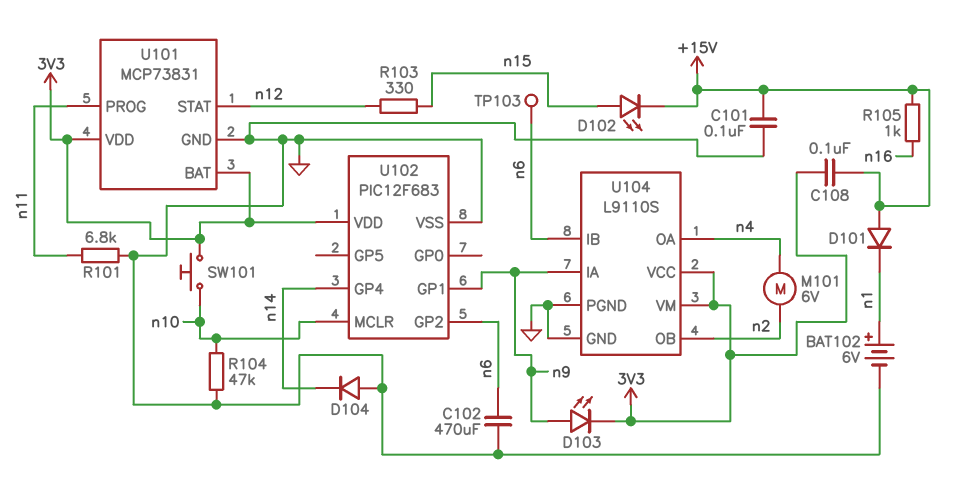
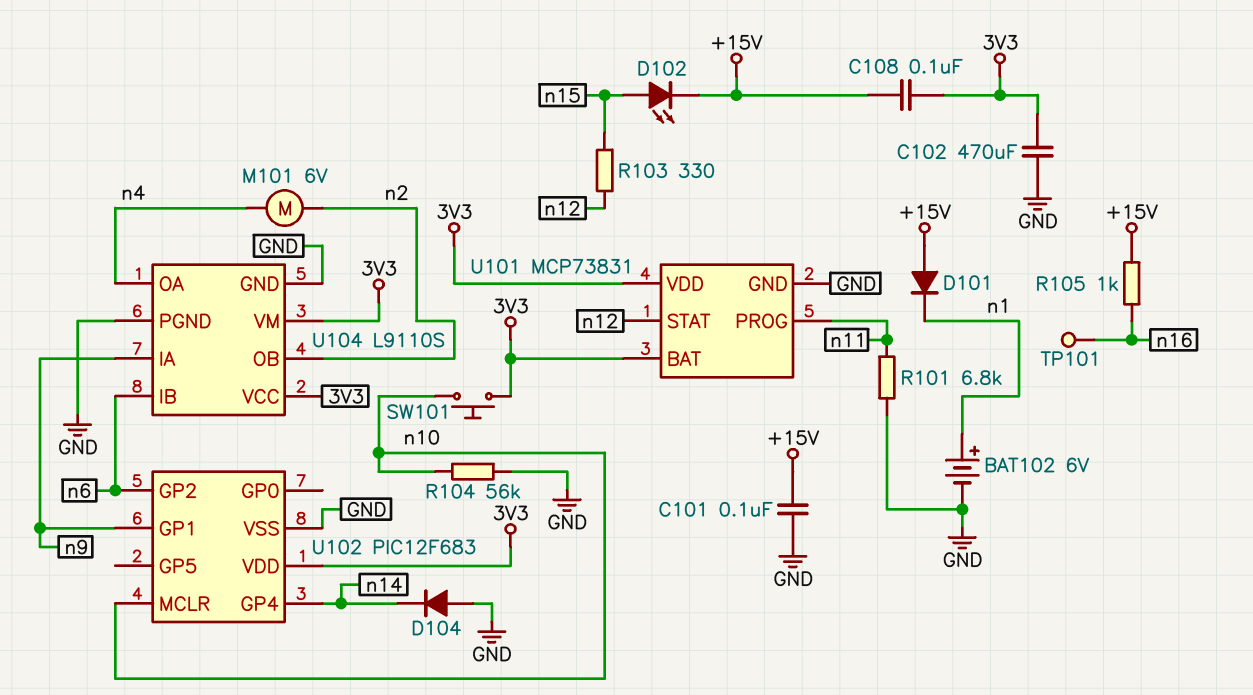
C102: 470uF (GND, n6) -> 470uF (3V3, GND)
D103: LED (A n9, K 3V3) -> none
R104: 47k (GND, n10) -> 56k (GND, n10)
TP101: none -> test point (n16)
TP103: test point (n6) -> none

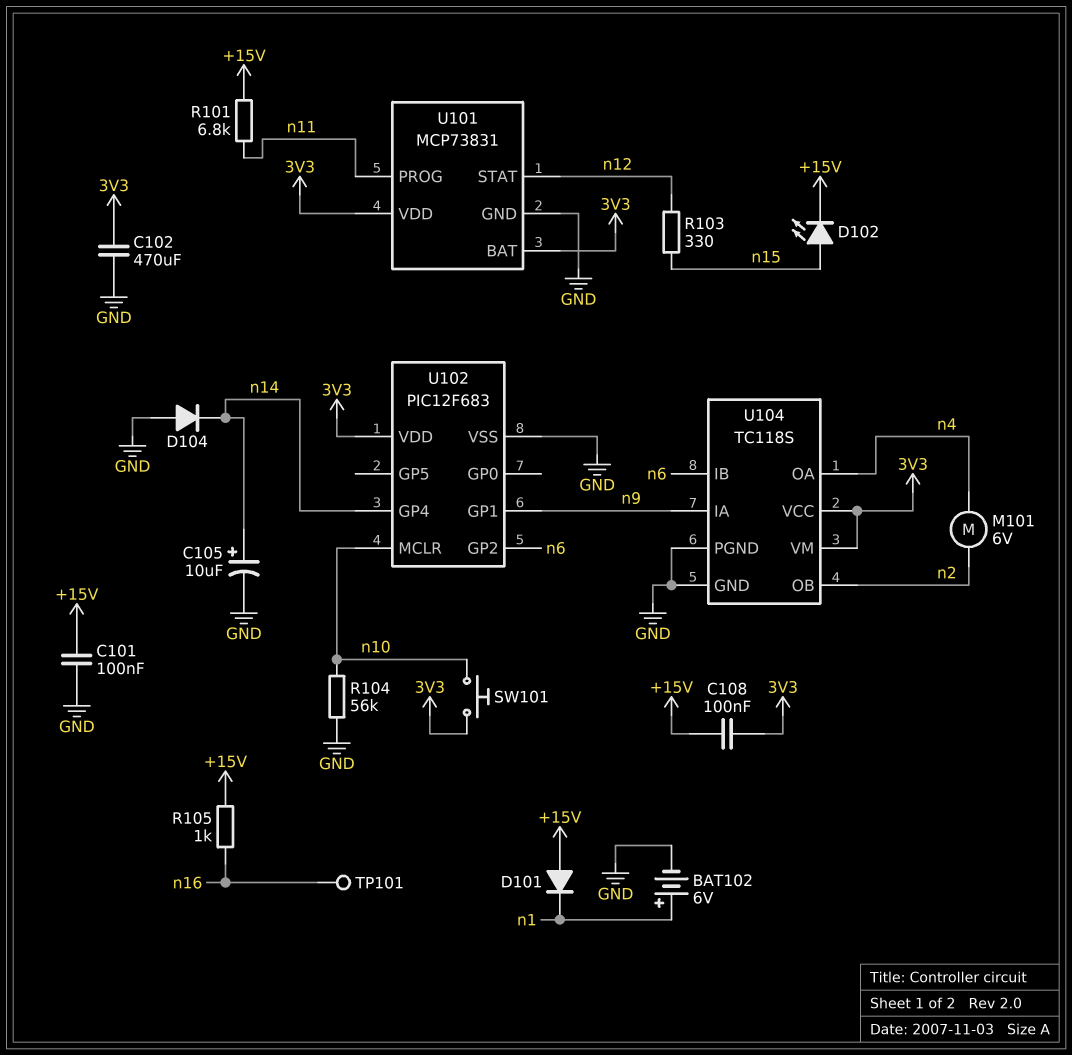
C105: none -> 10uF (plus n14, minus GND)
R101: 6.8k (GND, n11) -> 6.8k (+15V, n11)
U104: L9110S -> TC118S

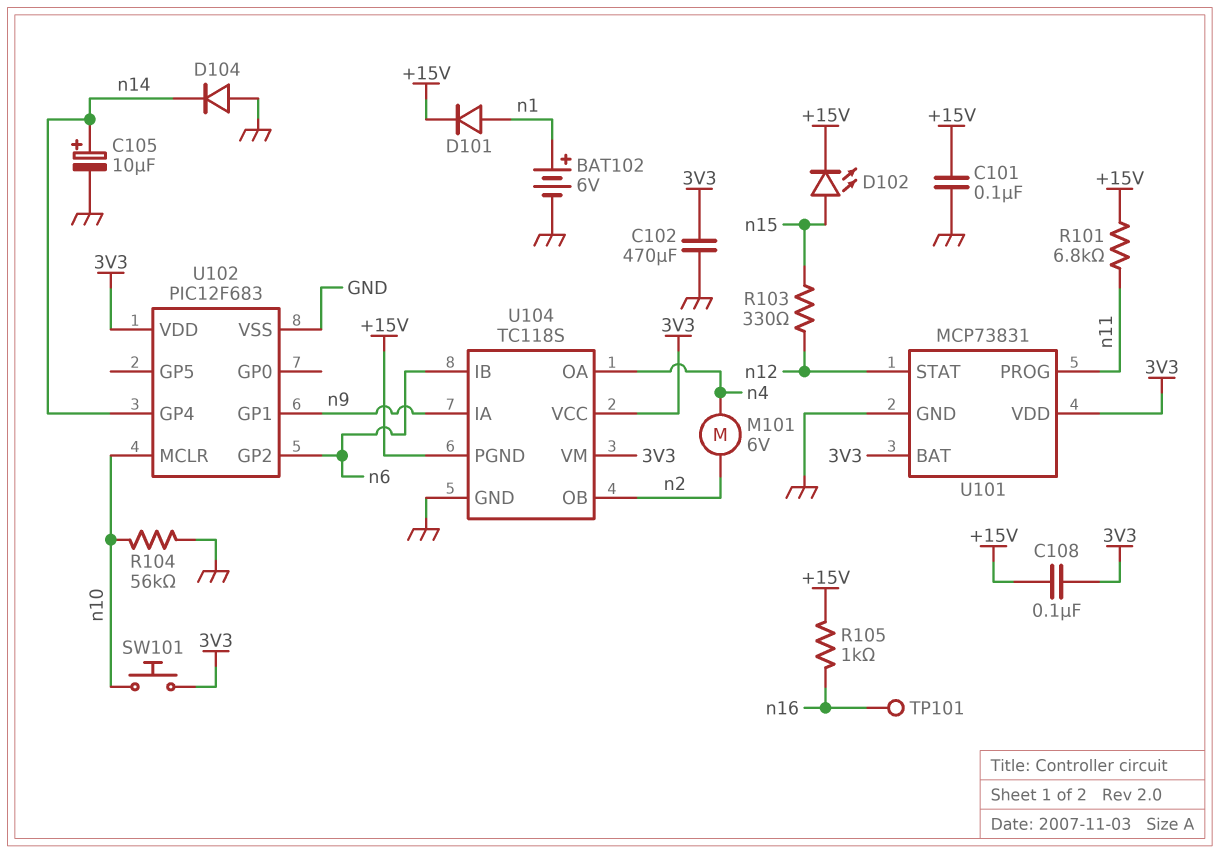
D101: diode (A +15V, K n1) -> diode (A n1, K +15V)
U104 pin PGND: GND -> +15V

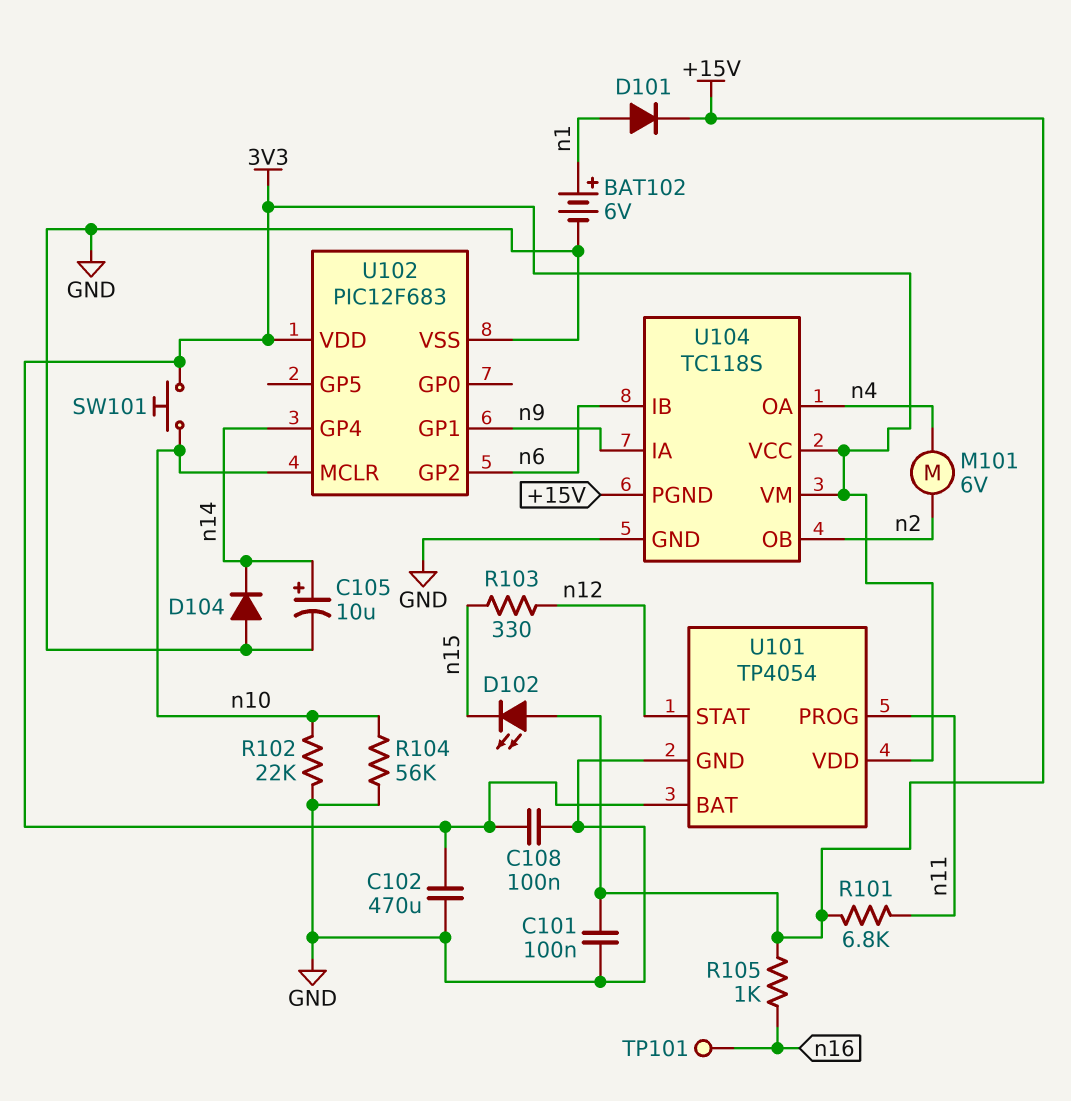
C108: 100nF (+15V, 3V3) -> 100nF (3V3, GND)
D102: LED (A n15, K +15V) -> LED (A +15V, K n15)
R102: none -> 22k (GND, n10)
U101: MCP73831 -> TP4054

